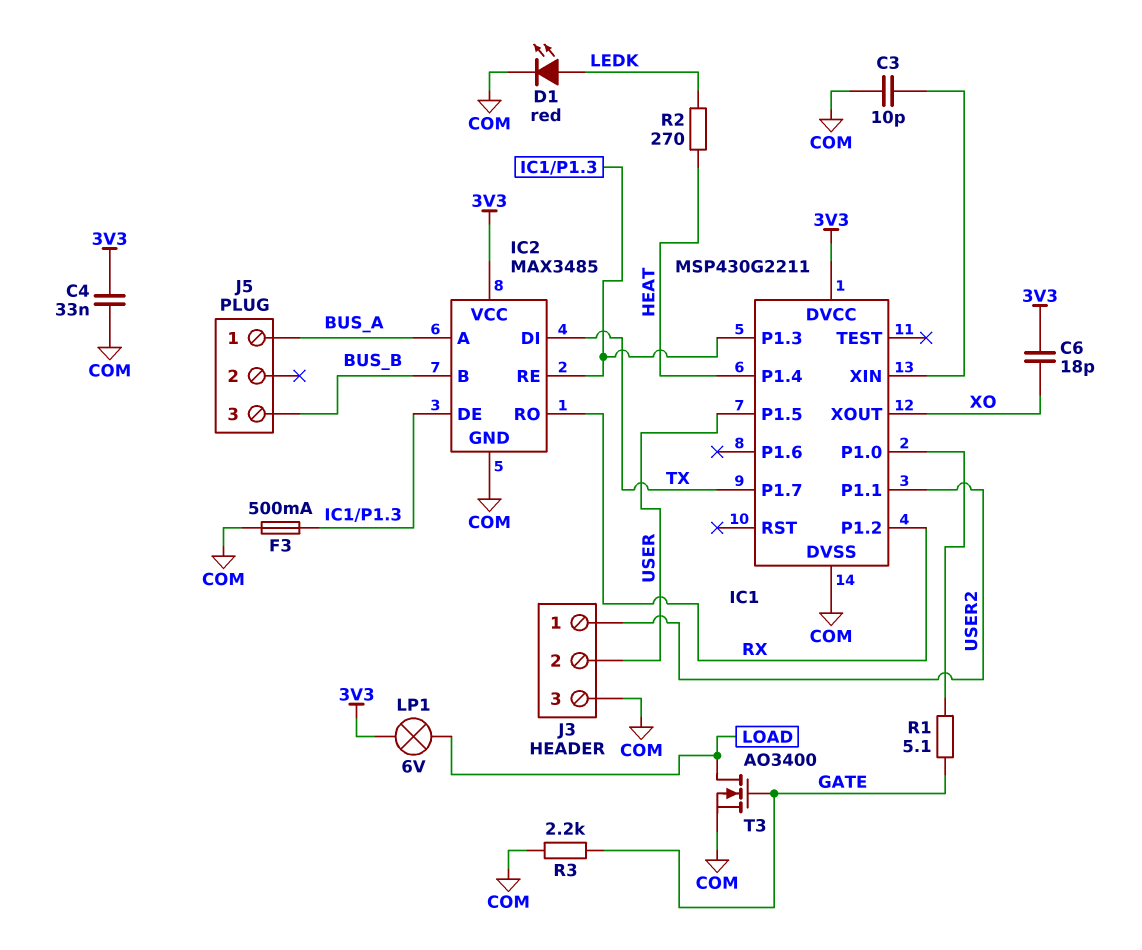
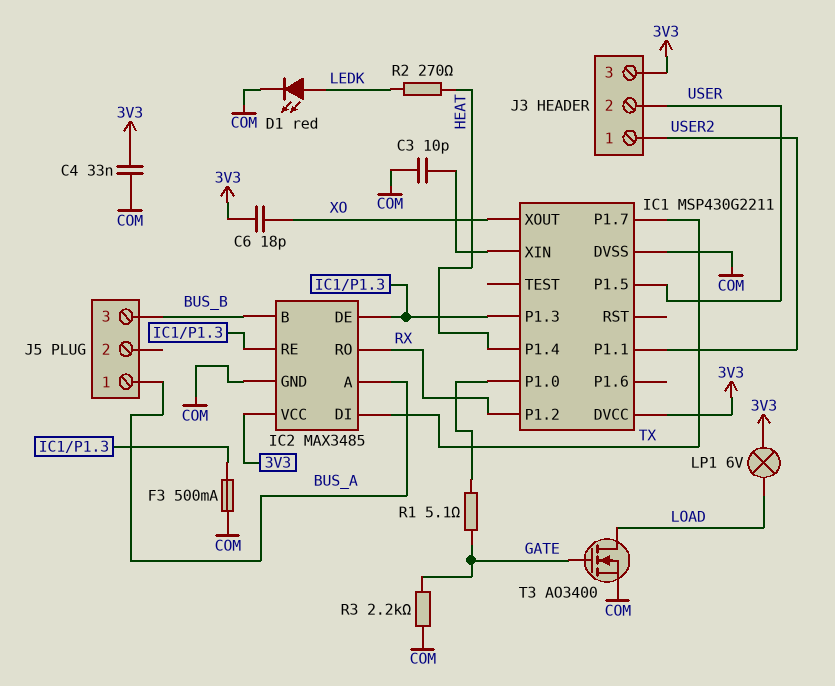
J3 pin 3: COM -> 3V3

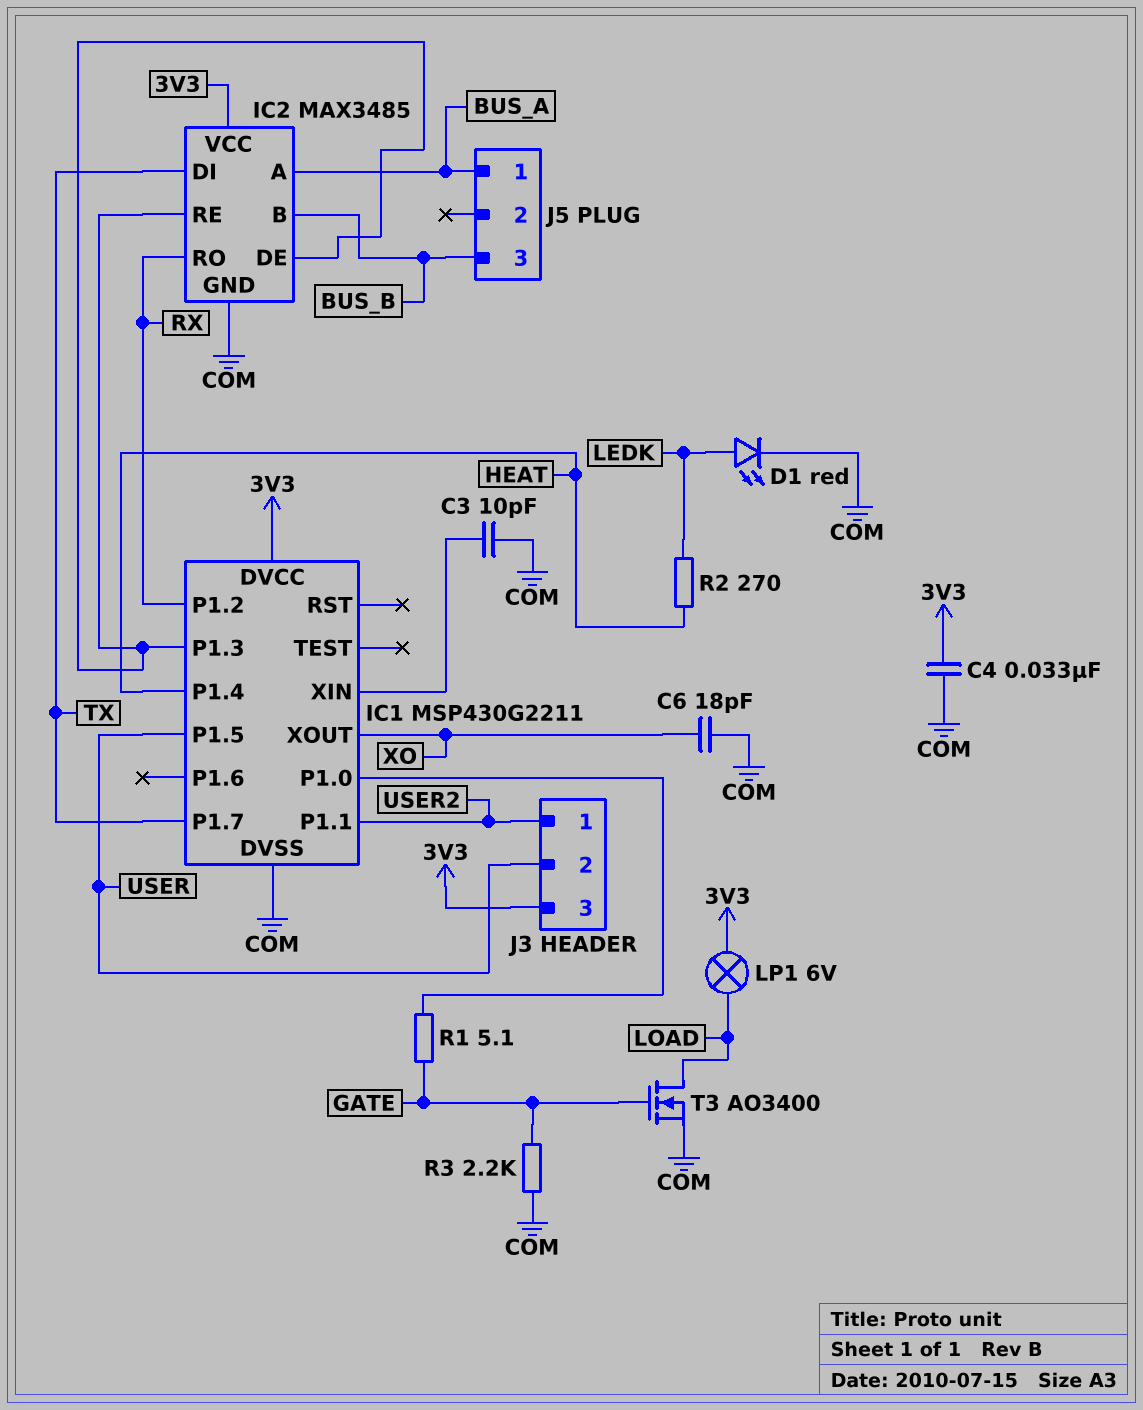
C6: 18pF (3V3, XO) -> 18pF (COM, XO)
F3: 500mA (COM, IC1/P1.3) -> none

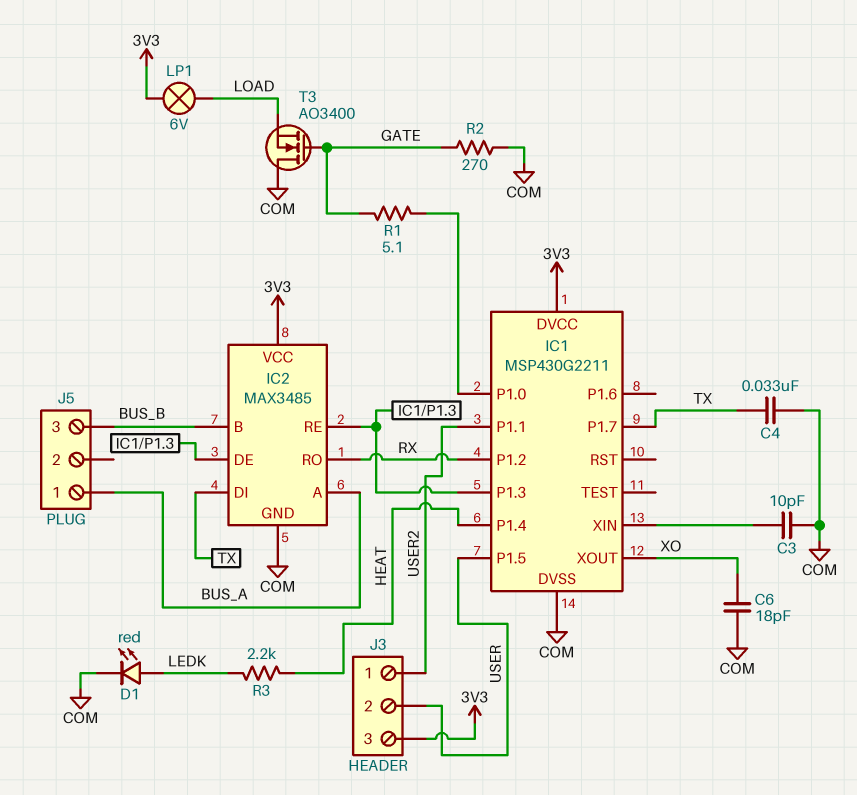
C4: 33nF (3V3, COM) -> 33nF (COM, TX)
R2: 270 (HEAT, LEDK) -> 270 (COM, GATE)
R3: 2.2k (COM, GATE) -> 2.2k (HEAT, LEDK)
T3: NMOS AO3400 (G GATE, D LOAD, S COM) -> NMOS AO3400 (G GATE, D COM, S LOAD)

